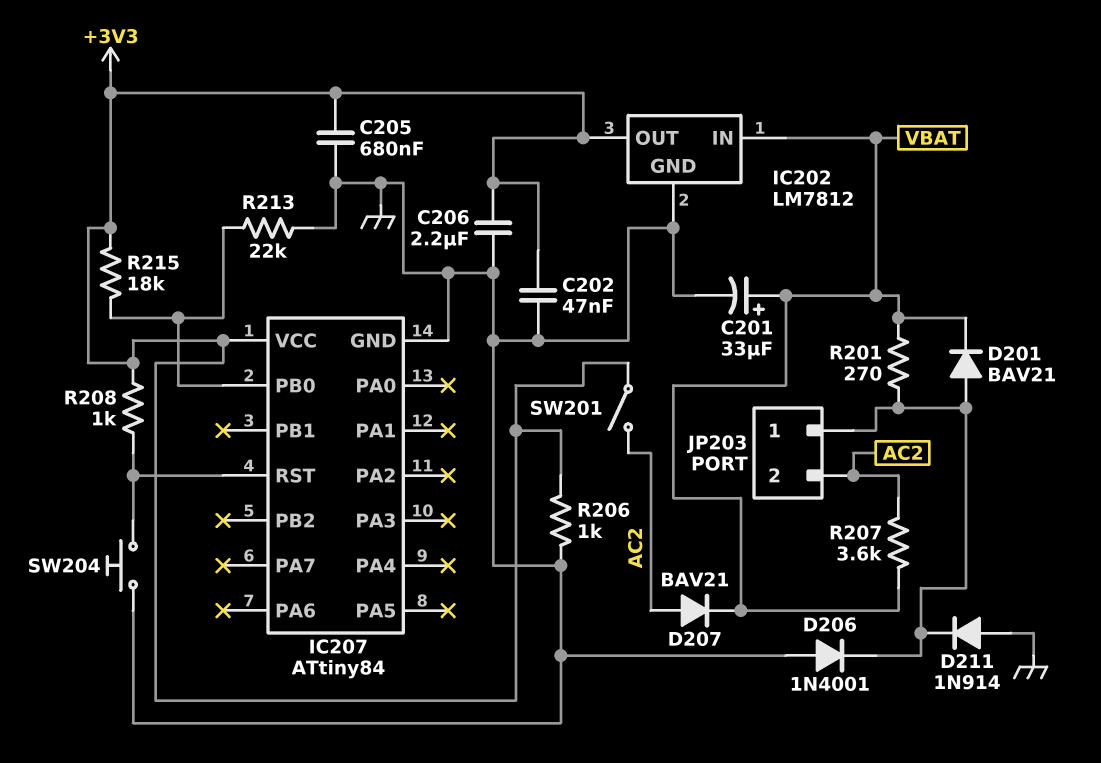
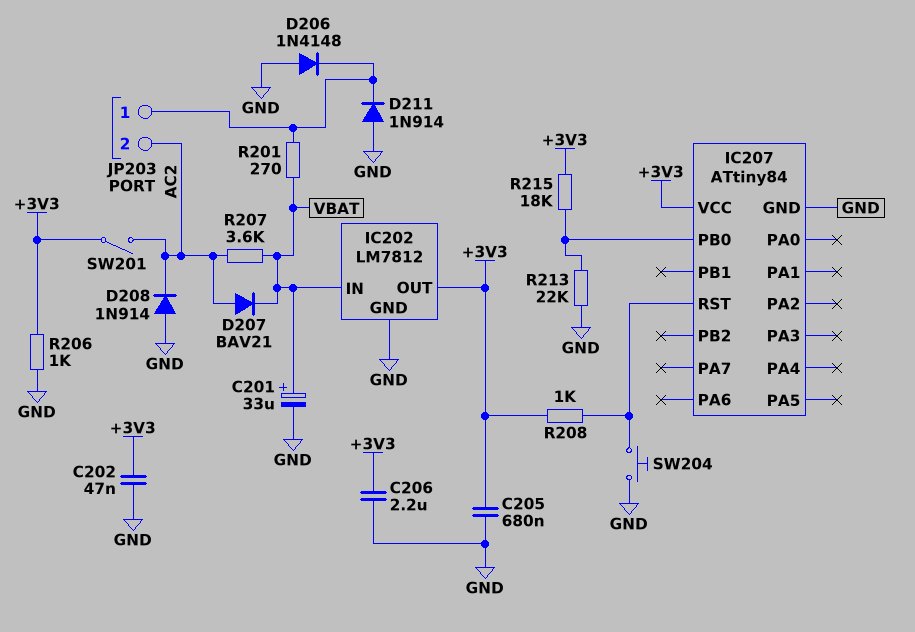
D201: diode BAV21 (A JP203/1, K VBAT) -> none
D206: diode 1N4001 (A GND, K JP203/1) -> diode 1N4148 (A GND, K JP203/1)
D208: none -> diode 1N914 (A GND, K AC2)

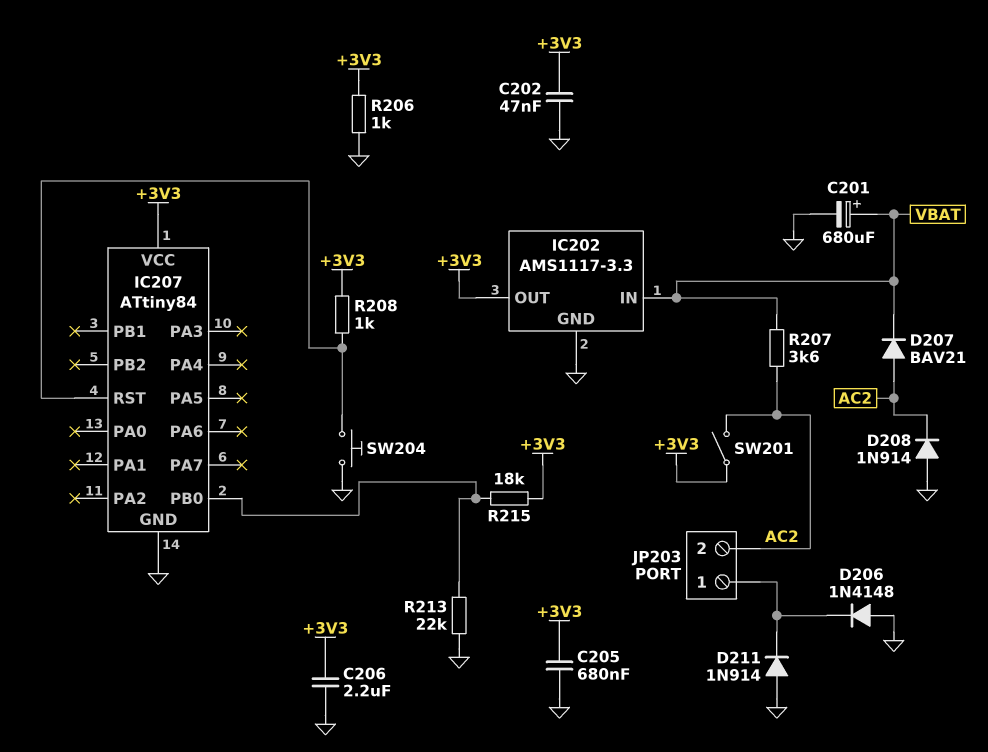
C201: 33uF (plus VBAT, minus GND) -> 680uF (plus VBAT, minus GND)
IC202: LM7812 -> AMS1117-3.3
R201: 270 (JP203/1, VBAT) -> none

